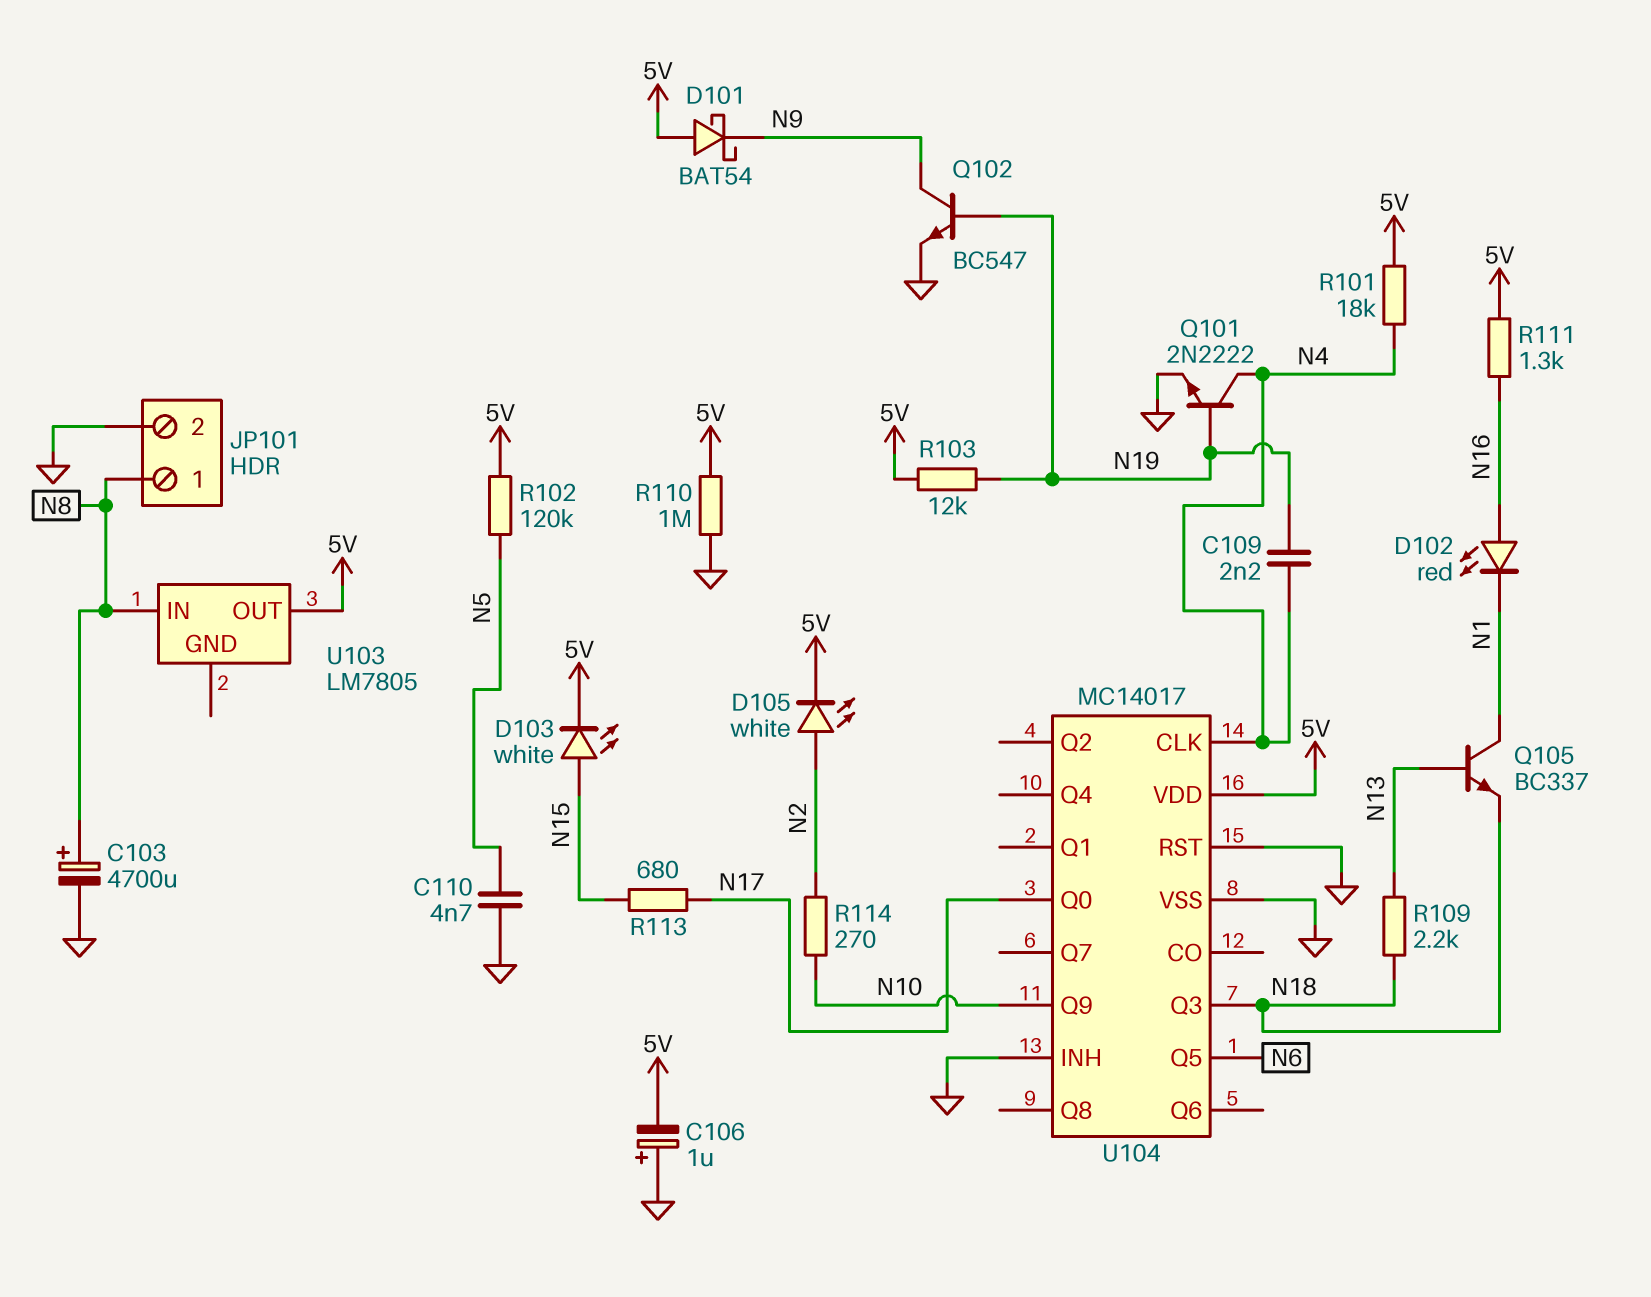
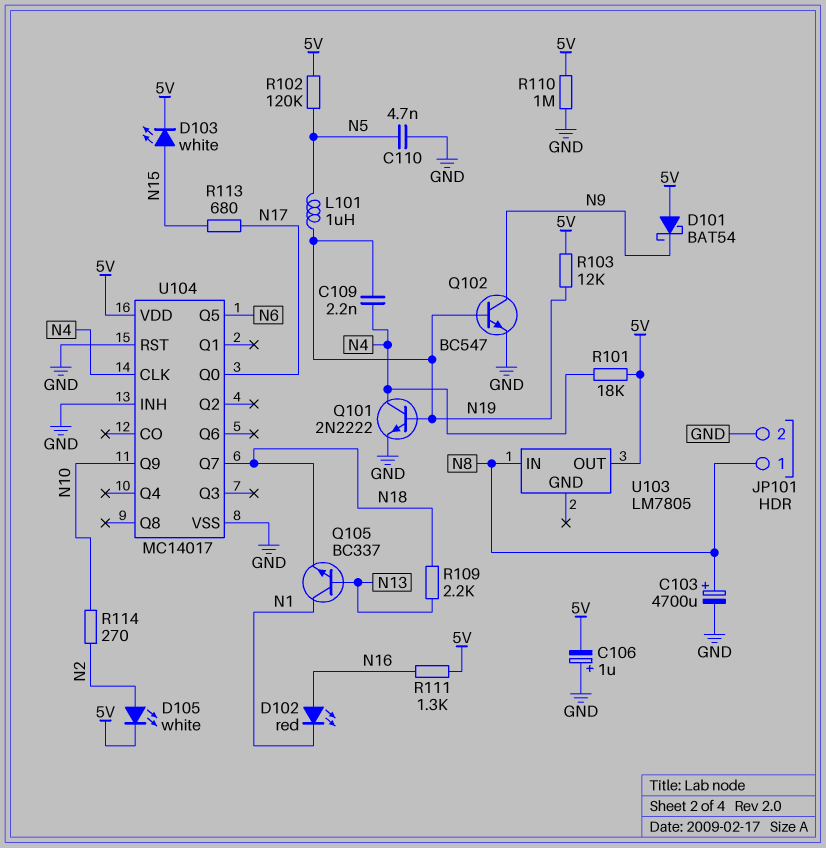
L101: none -> 1uH (N5, N19)
U104 pin Q3: N18 -> none
U104 pin Q7: none -> N18

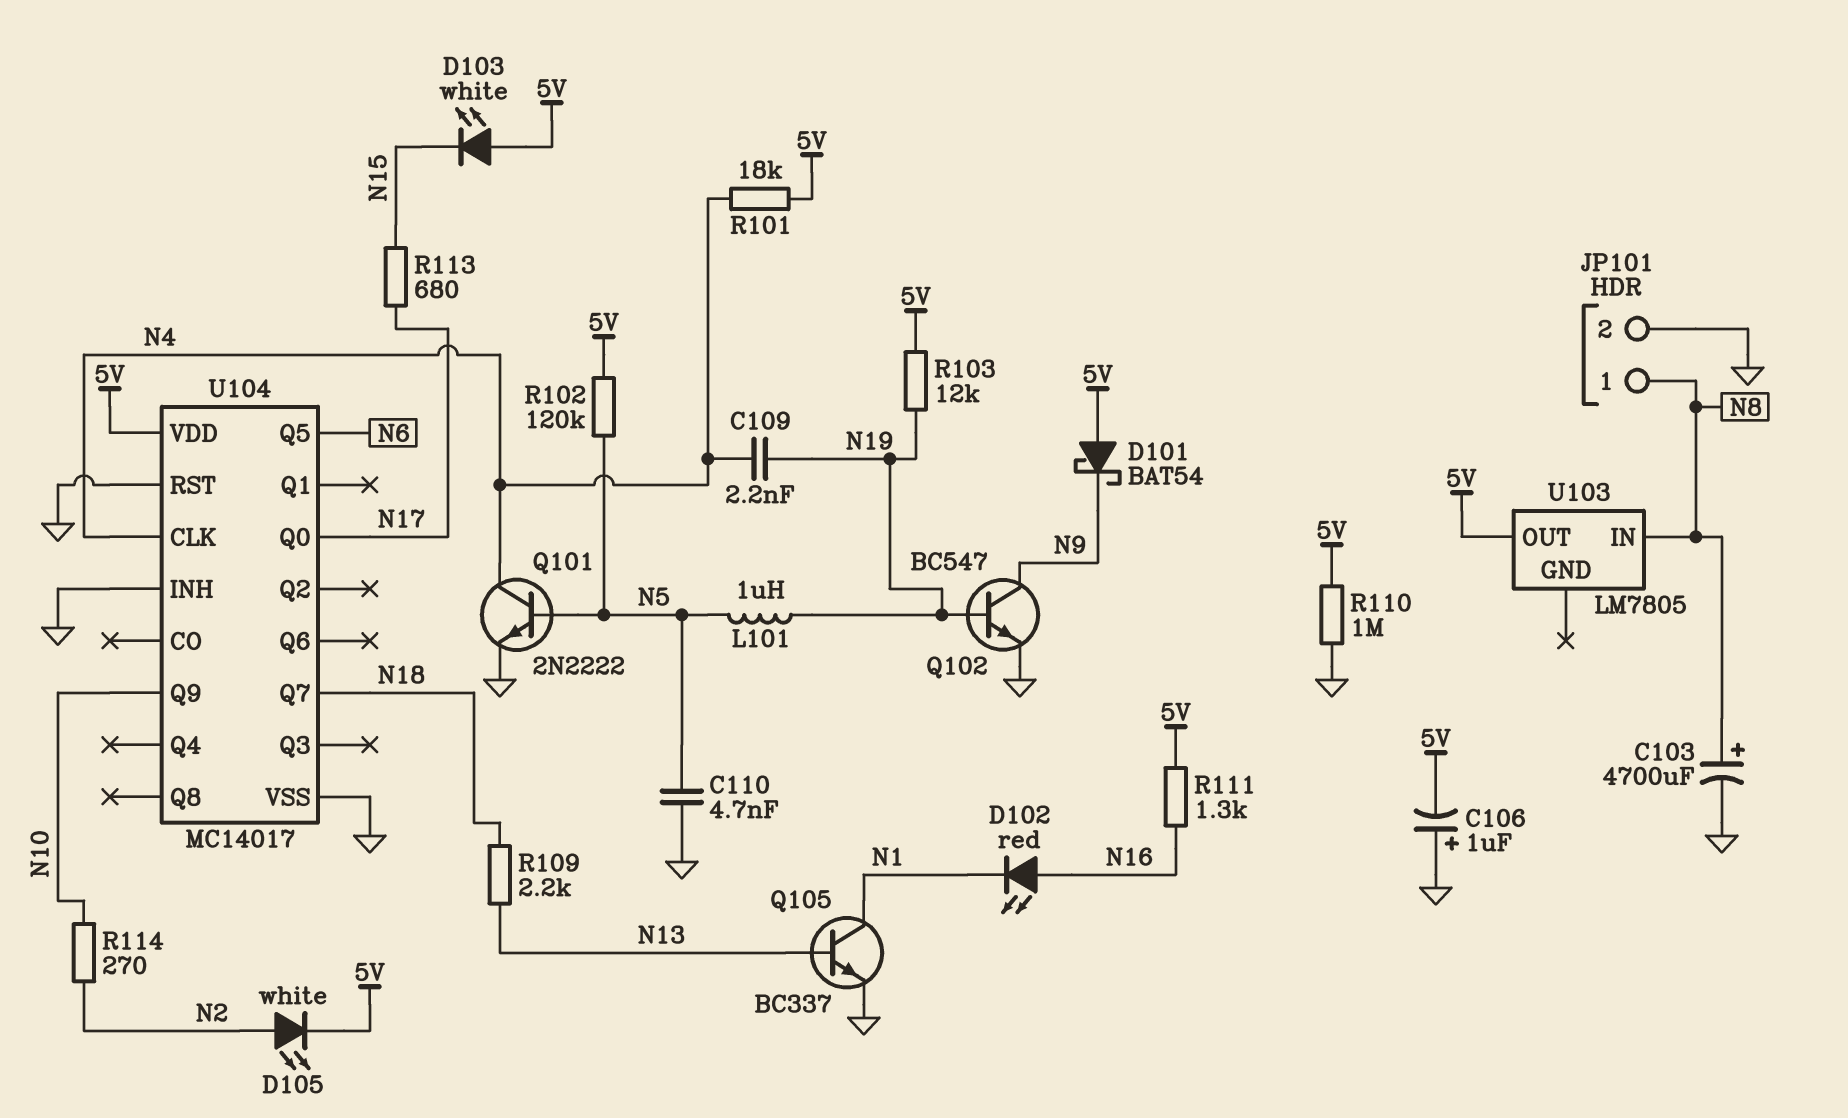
D103: LED white (A N15, K 5V) -> LED white (A 5V, K N15)
Q101: NPN 2N2222 (B N19, C N4, E GND) -> NPN 2N2222 (B N5, C N4, E GND)
Q105: NPN BC337 (B N13, C N1, E N18) -> NPN BC337 (B N13, C N1, E GND)

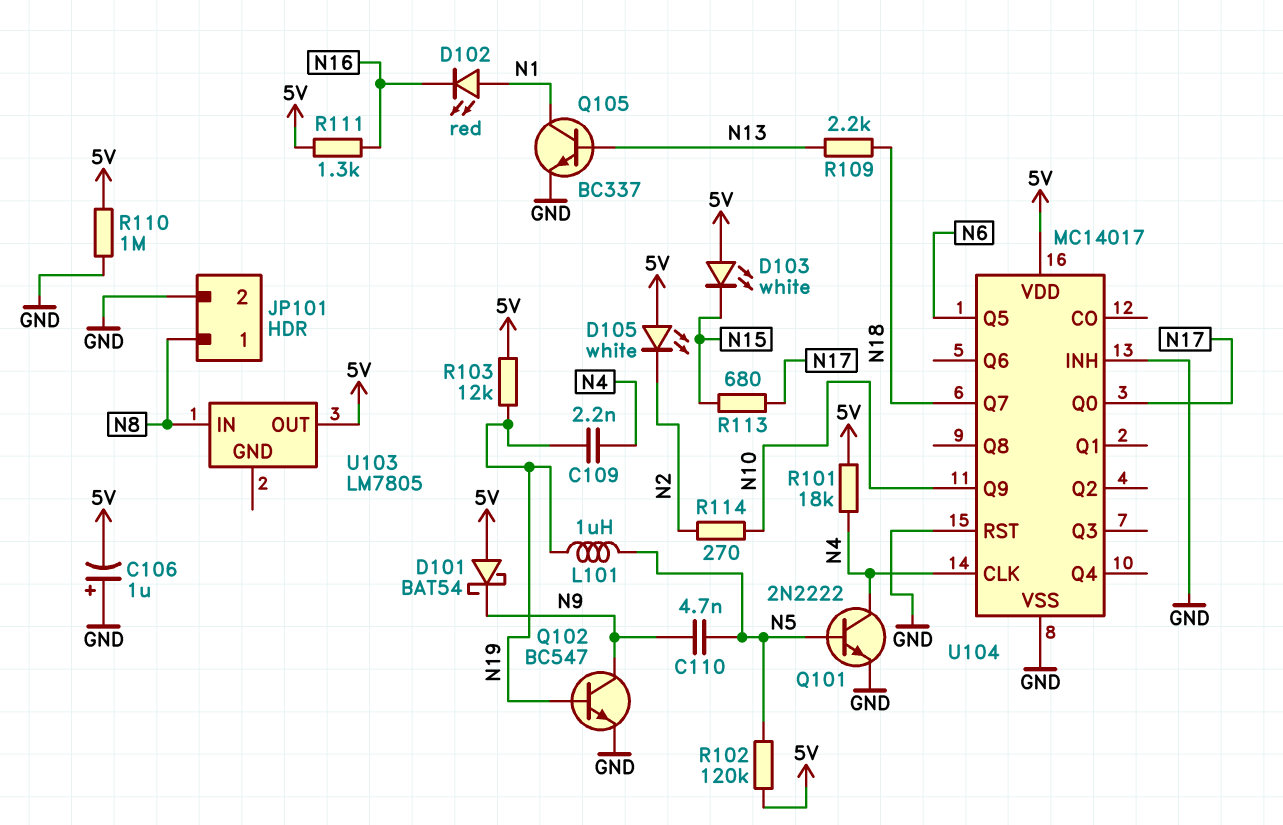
C103: 4700uF (plus N8, minus GND) -> none
C110: 4.7nF (GND, N5) -> 4.7nF (N5, N9)
D102: LED red (A N16, K N1) -> LED red (A N1, K N16)
D105: LED white (A N2, K 5V) -> LED white (A 5V, K N2)

